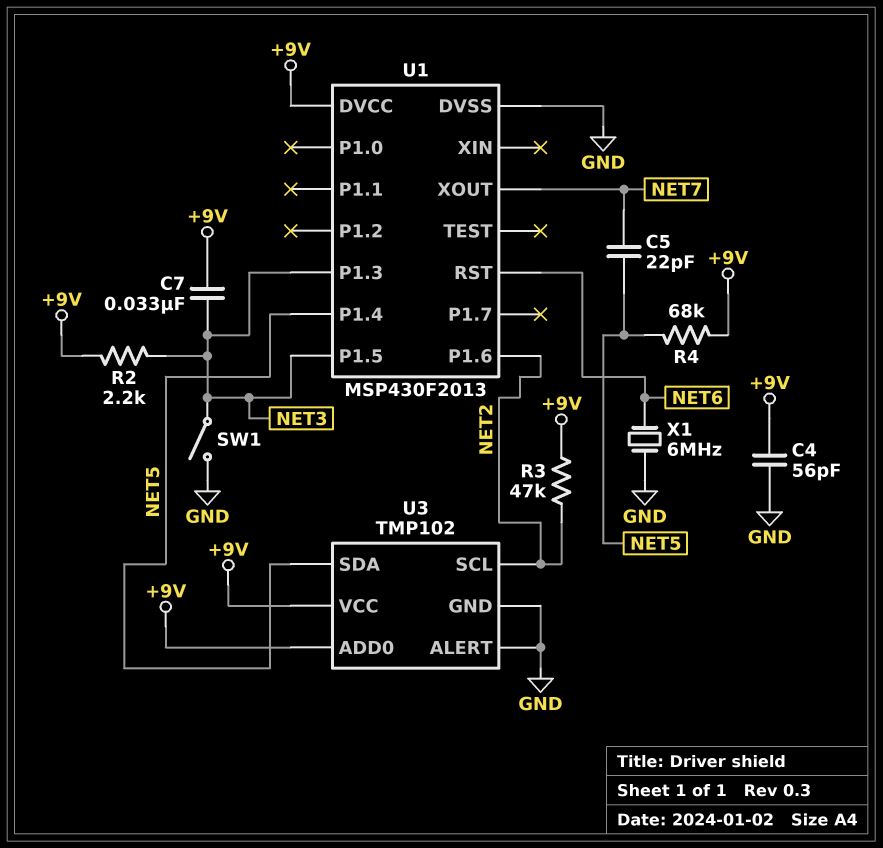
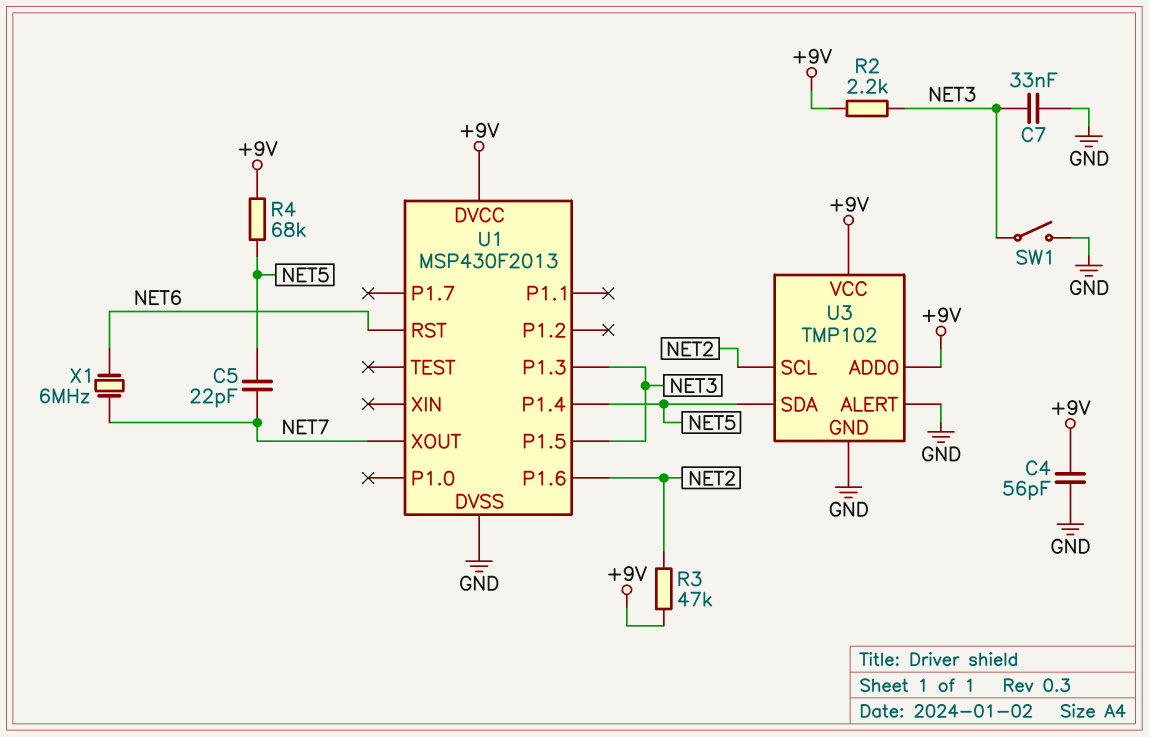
C7: 33nF (+9V, NET3) -> 33nF (GND, NET3)
X1: 6MHz (GND, NET6) -> 6MHz (NET6, NET7)

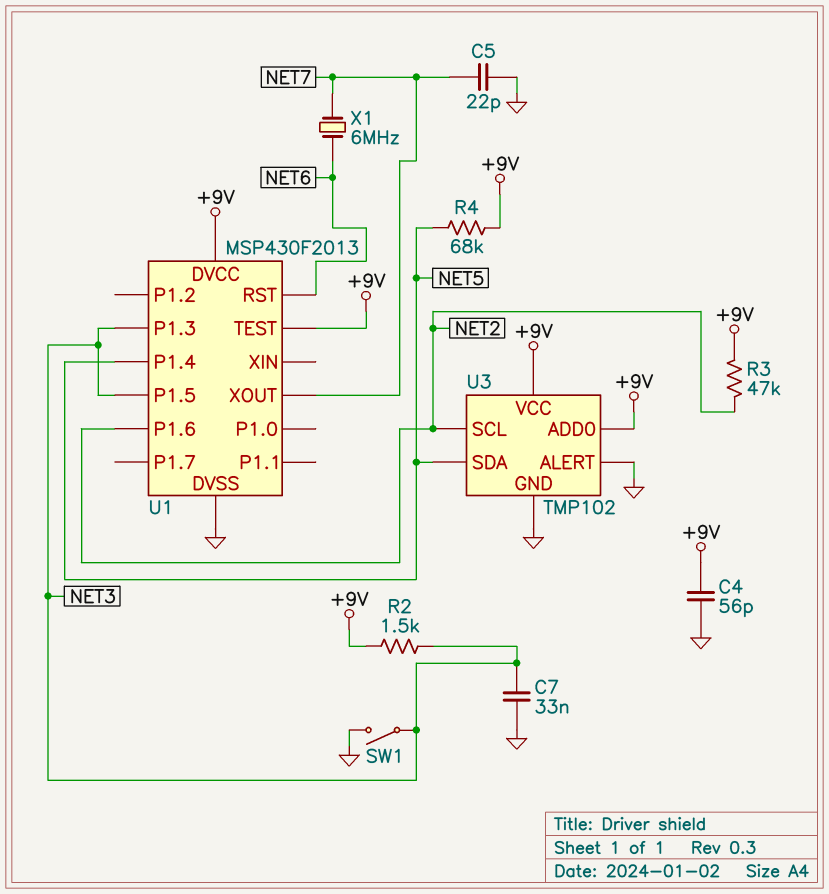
C5: 22pF (NET5, NET7) -> 22pF (GND, NET7)
R2: 2.2k (+9V, NET3) -> 1.5k (+9V, NET3)
U1 pin TEST: none -> +9V

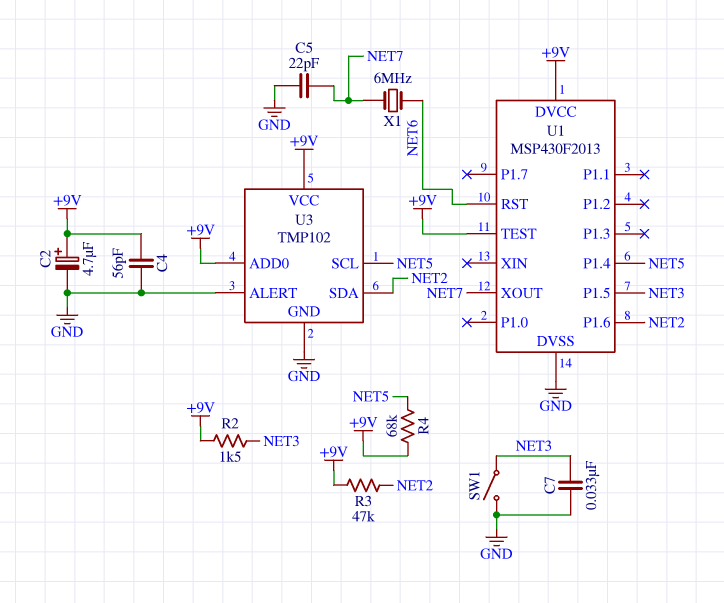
C2: none -> 4.7uF (plus +9V, minus GND)
U1 pin P1.3: NET3 -> none
U3 pin SCL: NET2 -> NET5
U3 pin SDA: NET5 -> NET2

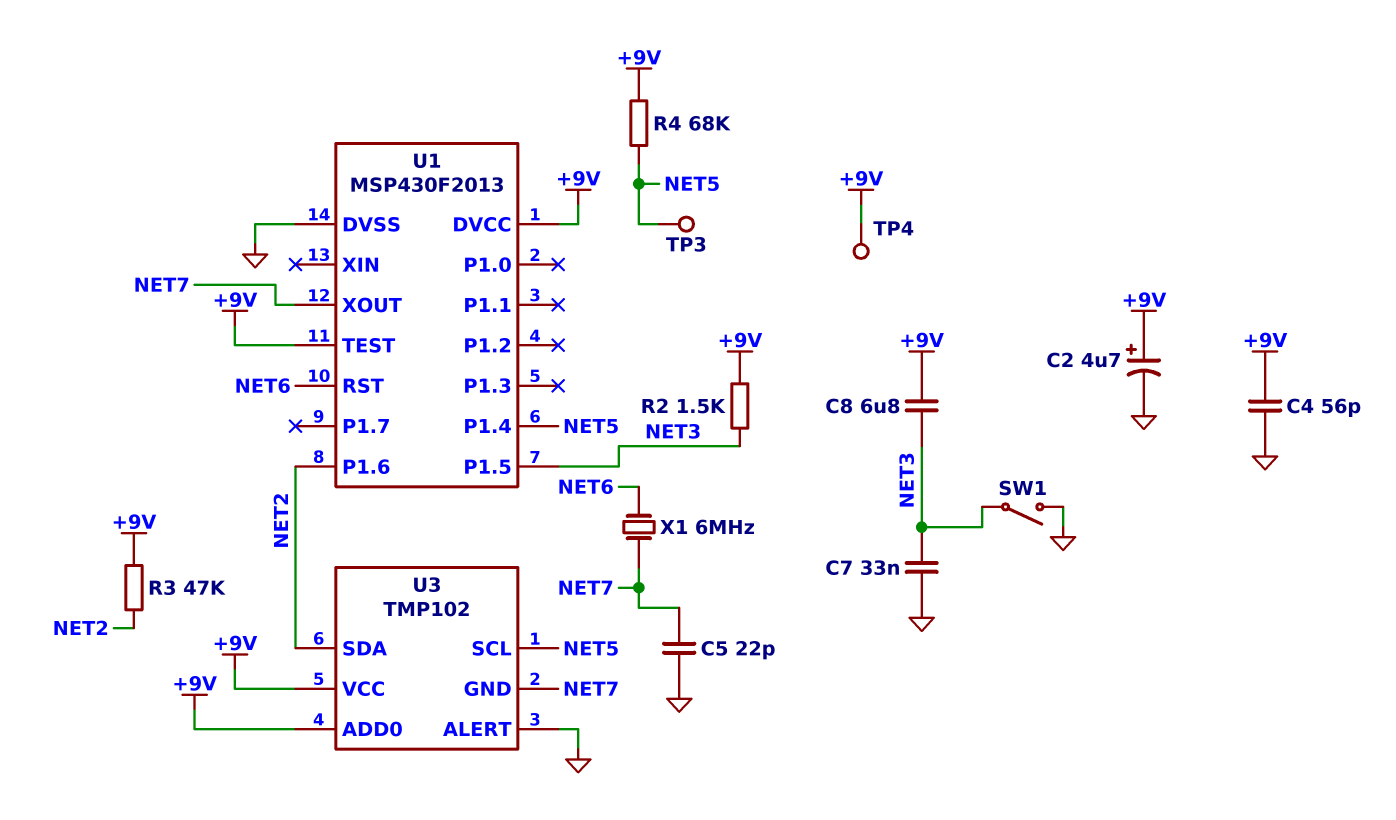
C8: none -> 6.8uF (+9V, NET3)
TP3: none -> test point (NET5)
TP4: none -> test point (+9V)
U3 pin GND: GND -> NET7

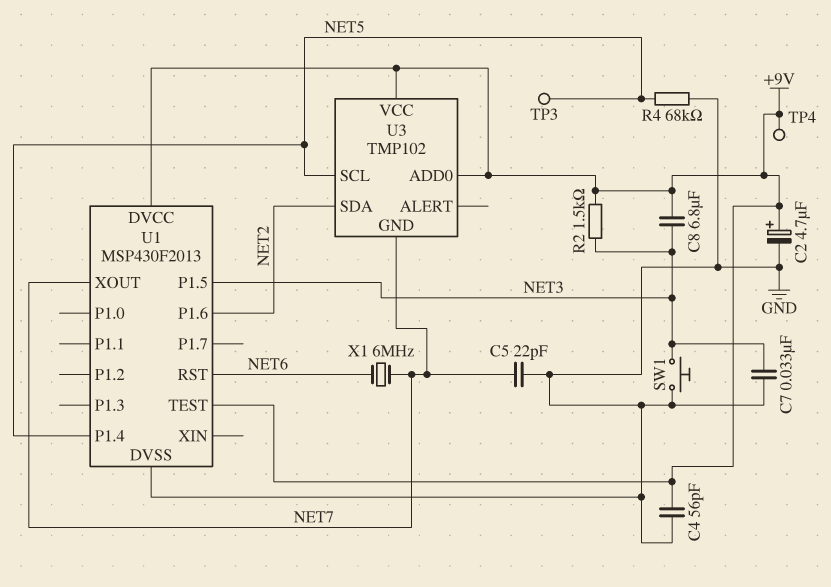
R3: 47k (+9V, NET2) -> none
R4: 68k (+9V, NET5) -> 68k (GND, NET5)
SW1: switch (GND, NET3) -> button (GND, NET3)
U3 pin ALERT: GND -> none

